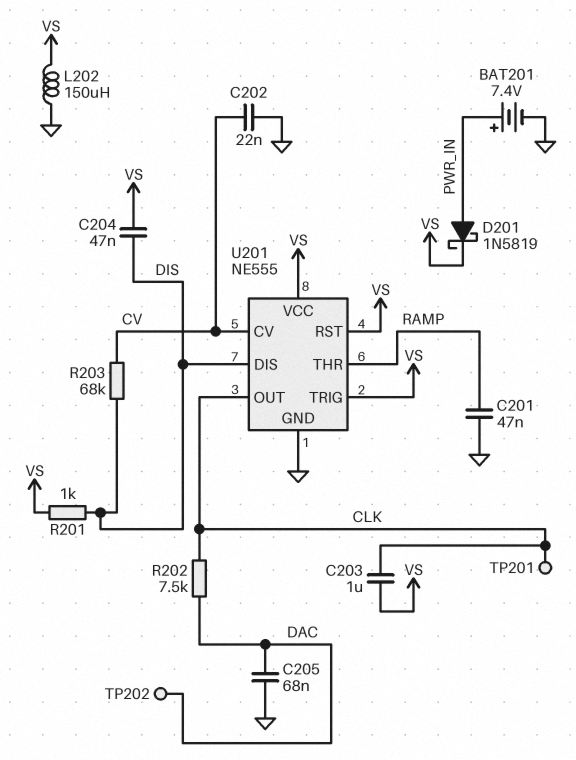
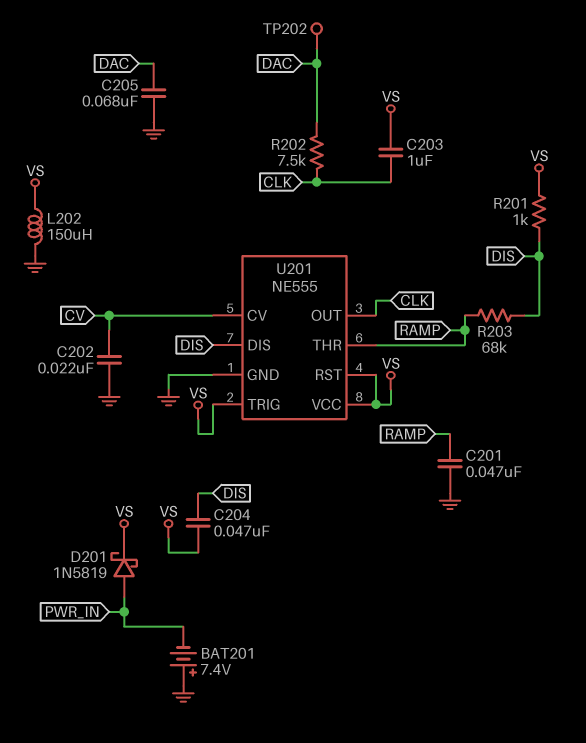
BAT201: 7.4V (plus PWR_IN, minus GND) -> 7.4V (plus GND, minus PWR_IN)
R203: 68k (CV, DIS) -> 68k (DIS, RAMP)
TP201: test point (CLK) -> none

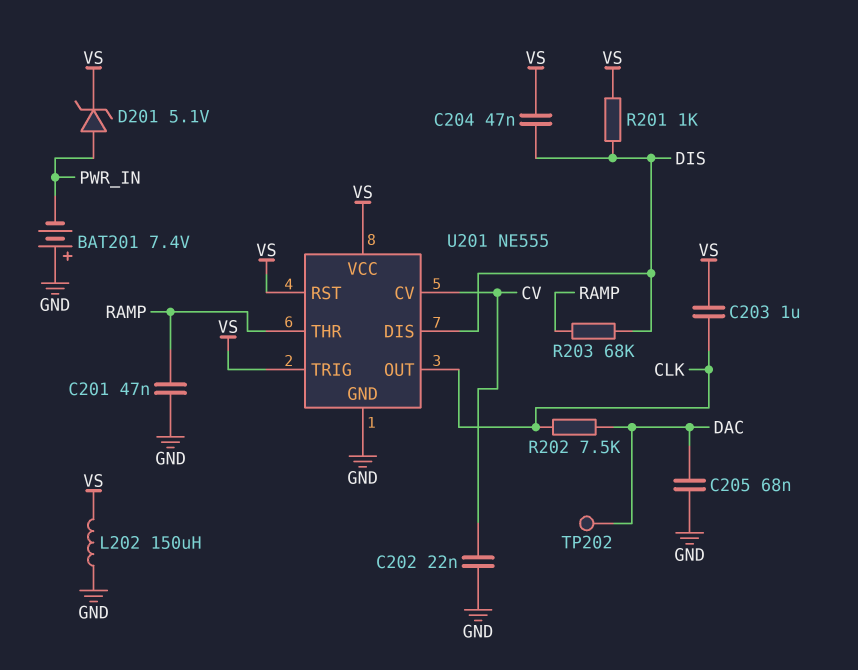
D201: schottky 1N5819 (A PWR_IN, K VS) -> zener 5.1V (A PWR_IN, K VS)

